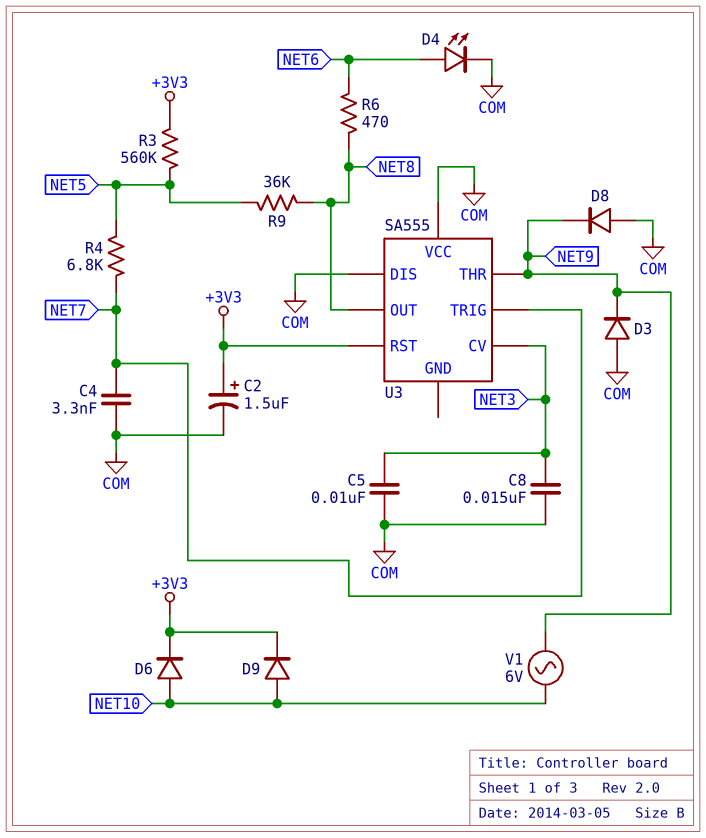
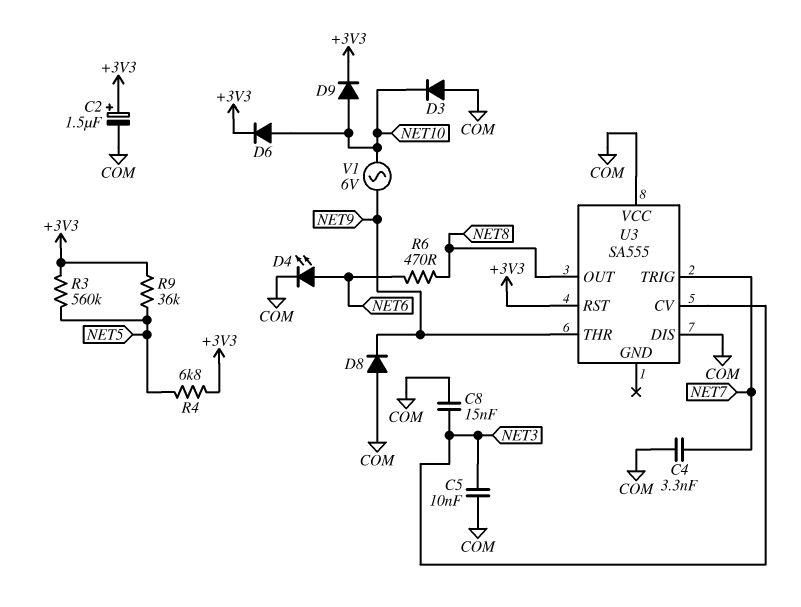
D3: diode (A COM, K NET9) -> diode (A COM, K NET10)
R4: 6.8k (NET5, NET7) -> 6.8k (+3V3, NET5)
R9: 36k (NET5, NET8) -> 36k (+3V3, NET5)

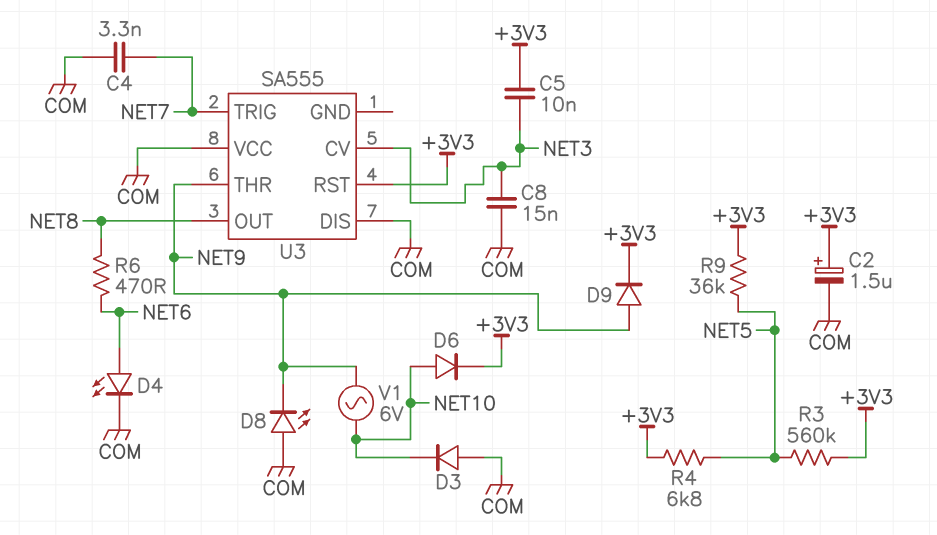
C5: 10nF (COM, NET3) -> 10nF (+3V3, NET3)
D8: diode (A COM, K NET9) -> LED (A COM, K NET9)
D9: diode (A NET10, K +3V3) -> diode (A NET9, K +3V3)

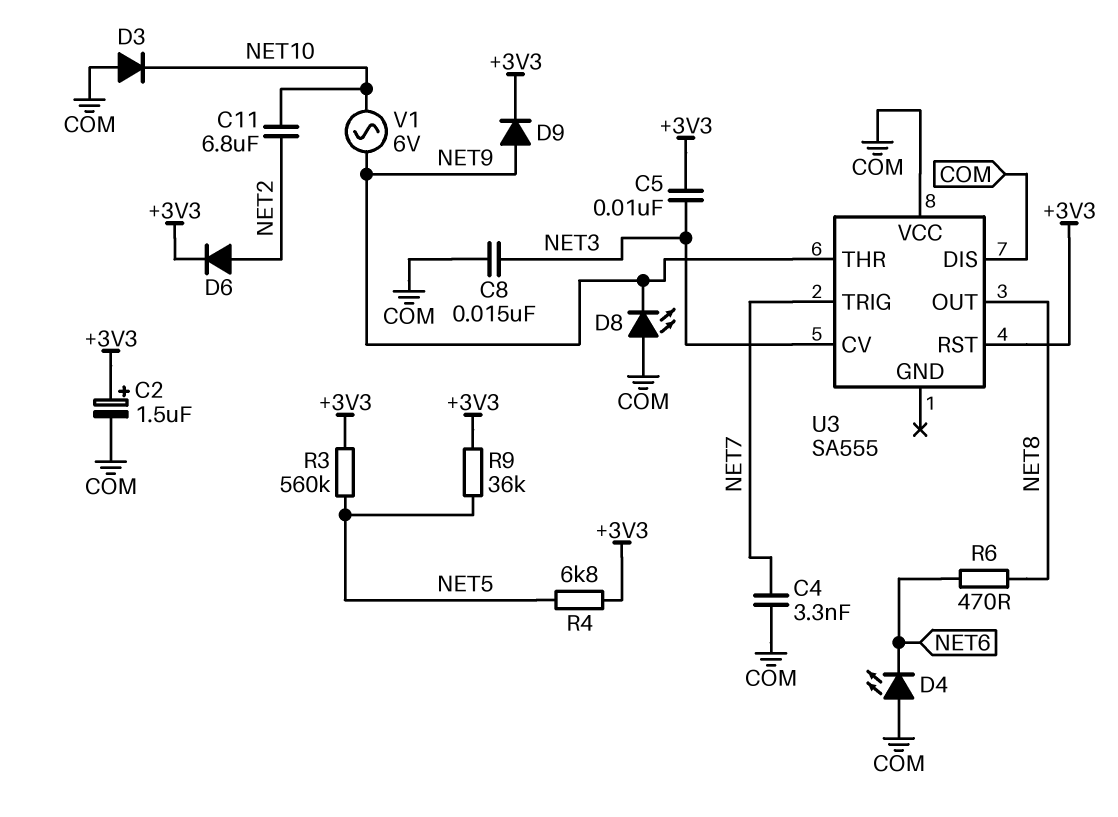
C11: none -> 6.8uF (NET2, NET10)
D4: LED (A NET6, K COM) -> LED (A COM, K NET6)
D6: diode (A NET10, K +3V3) -> diode (A NET2, K +3V3)

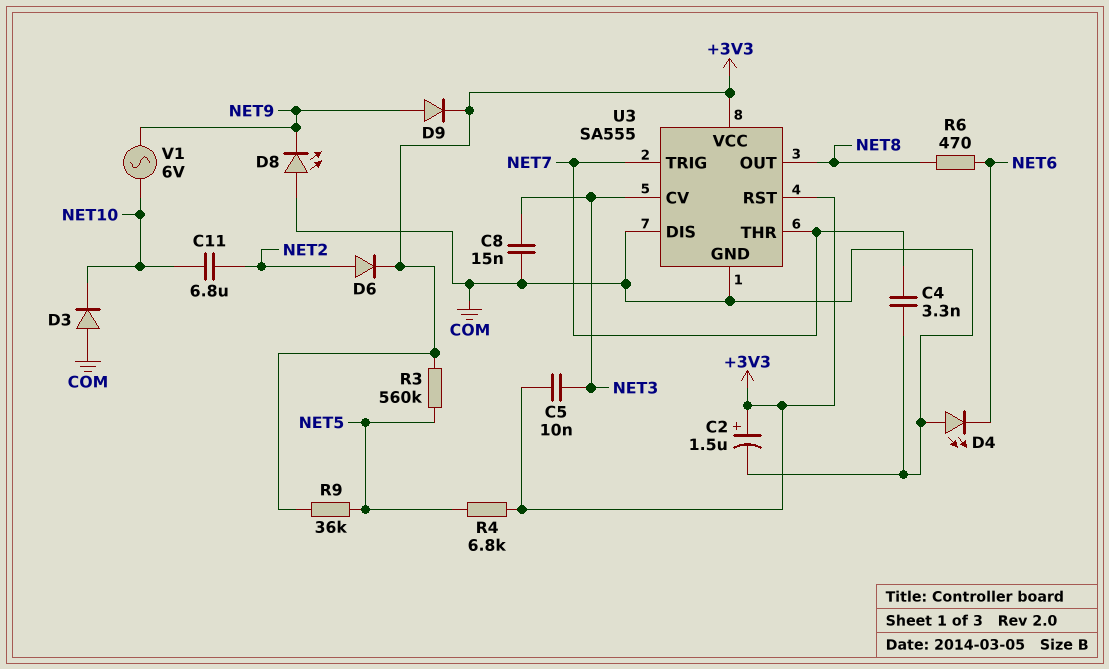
U3 pin GND: none -> COM
U3 pin THR: NET9 -> NET7
U3 pin VCC: COM -> +3V3

